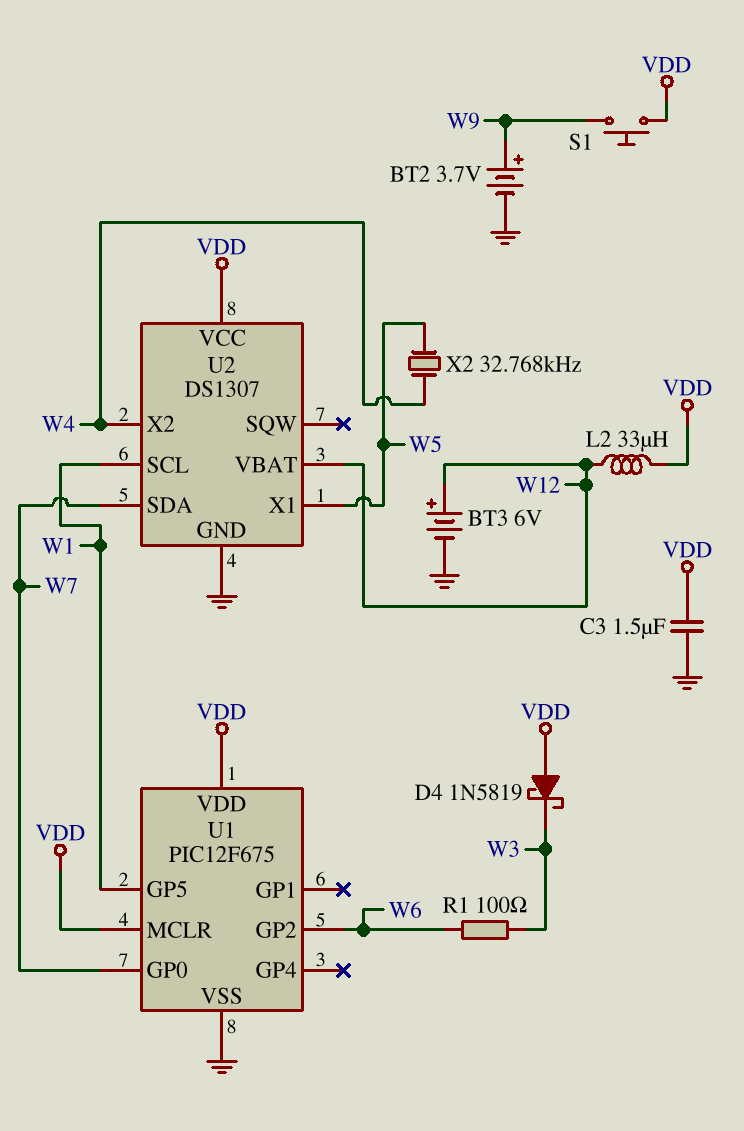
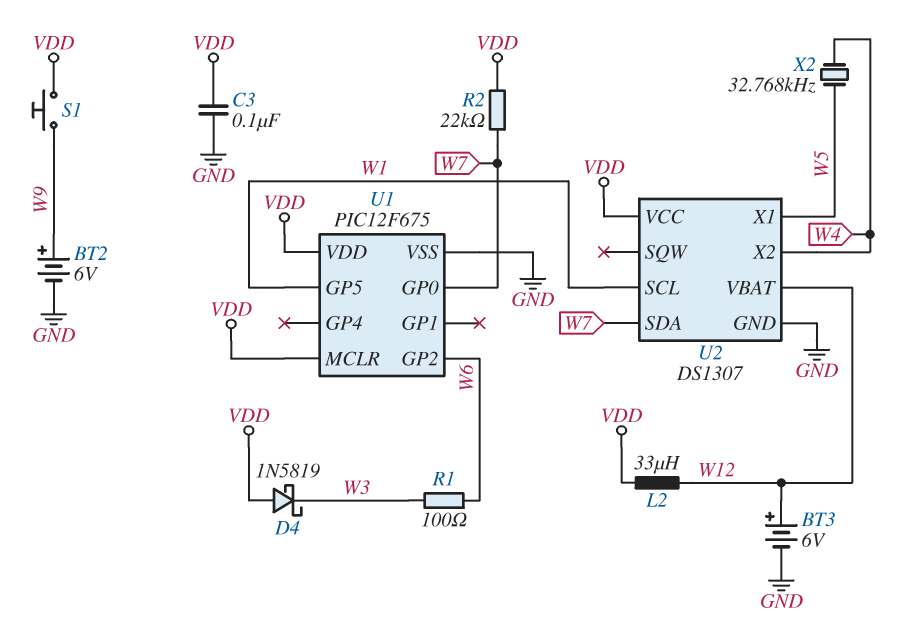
BT2: 3.7V (plus W9, minus GND) -> 6V (plus W9, minus GND)
C3: 1.5uF (GND, VDD) -> 100nF (GND, VDD)
R2: none -> 22k (VDD, W7)

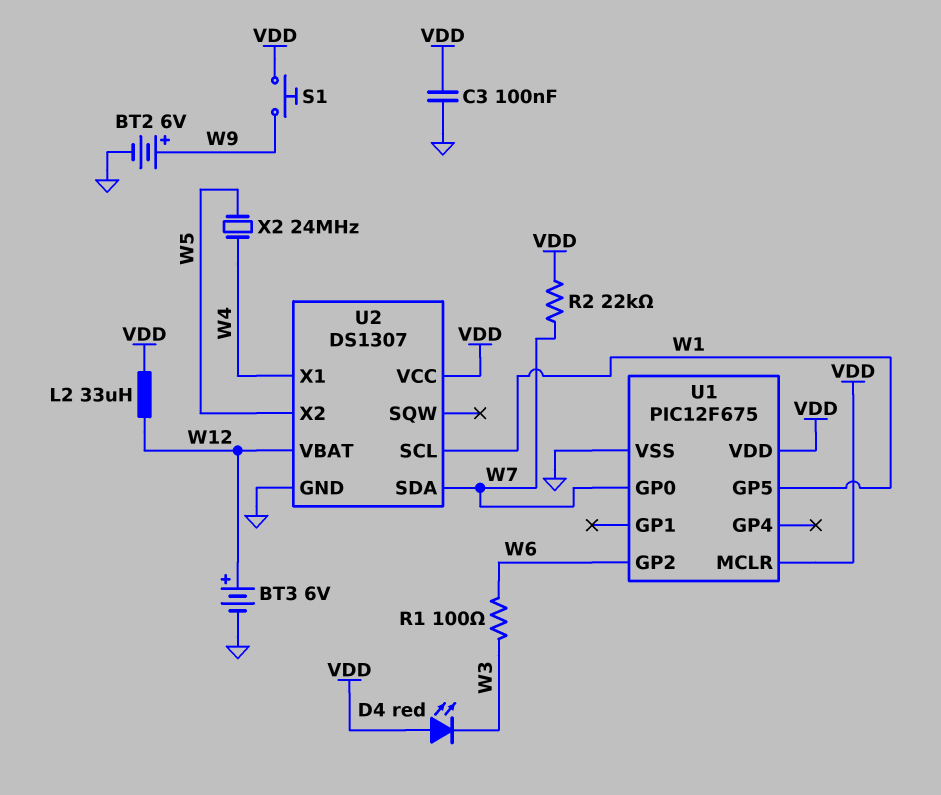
D4: schottky 1N5819 (A VDD, K W3) -> LED red (A VDD, K W3)
U2 pin X1: W5 -> W4
U2 pin X2: W4 -> W5
X2: 32.768kHz (W4, W5) -> 24MHz (W4, W5)

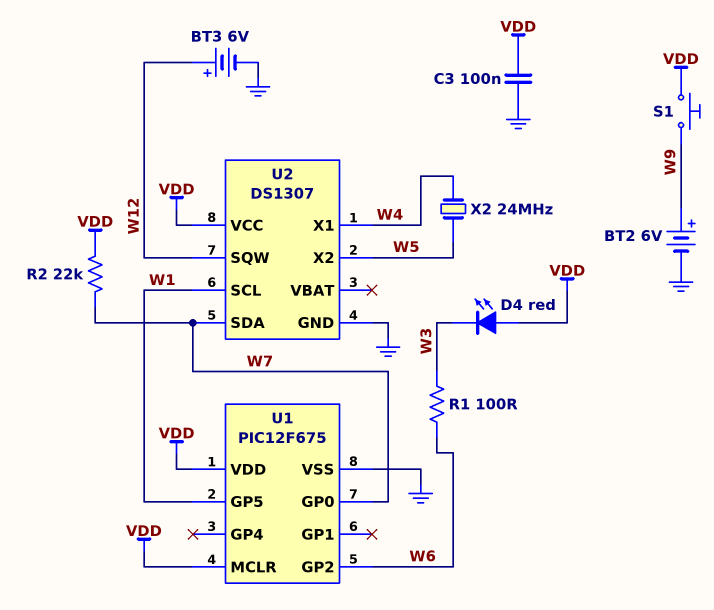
L2: 33uH (VDD, W12) -> none
U2 pin SQW: none -> W12
U2 pin VBAT: W12 -> none

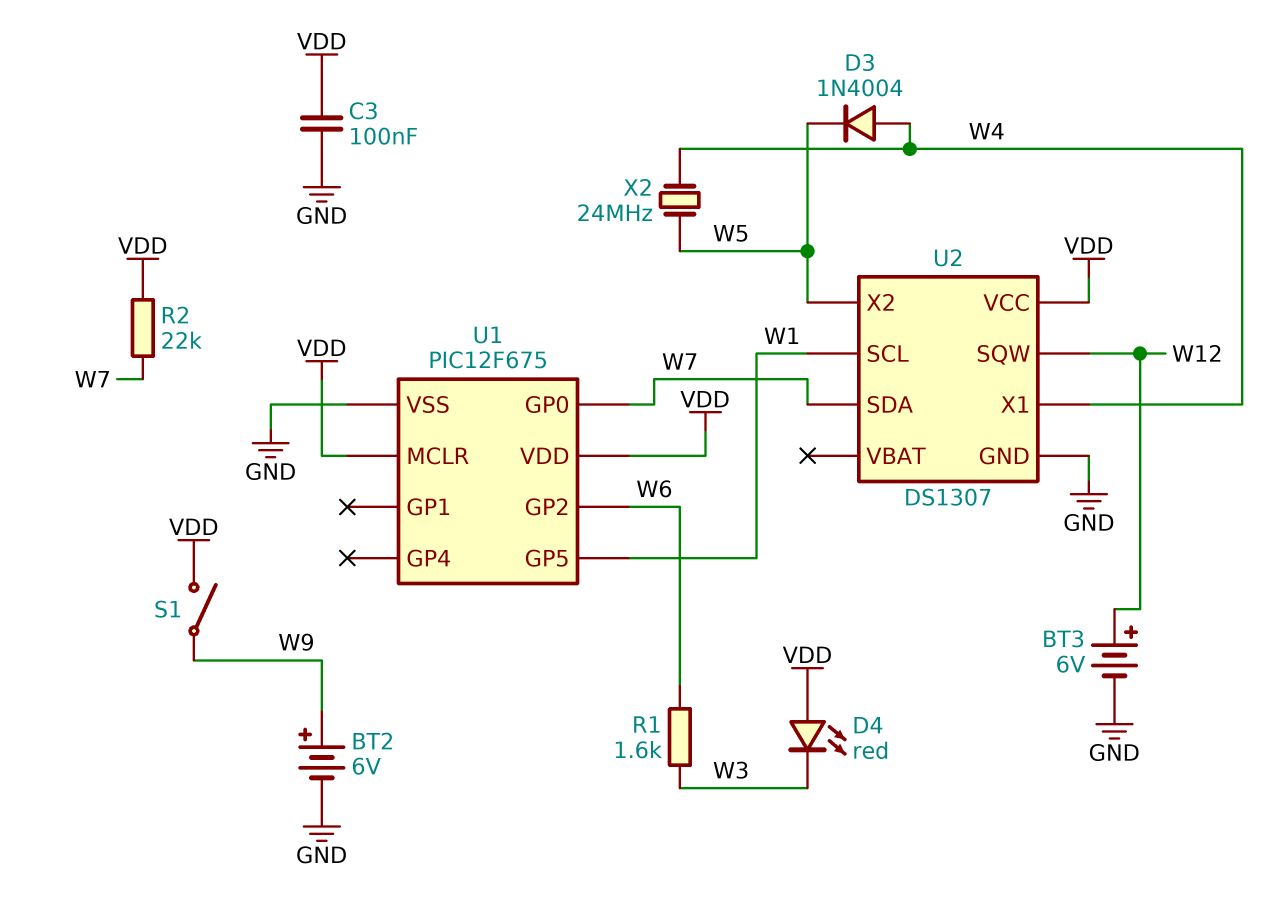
D3: none -> diode 1N4004 (A W4, K W5)
R1: 100 (W3, W6) -> 1.6k (W3, W6)
S1: button (VDD, W9) -> switch (VDD, W9)

